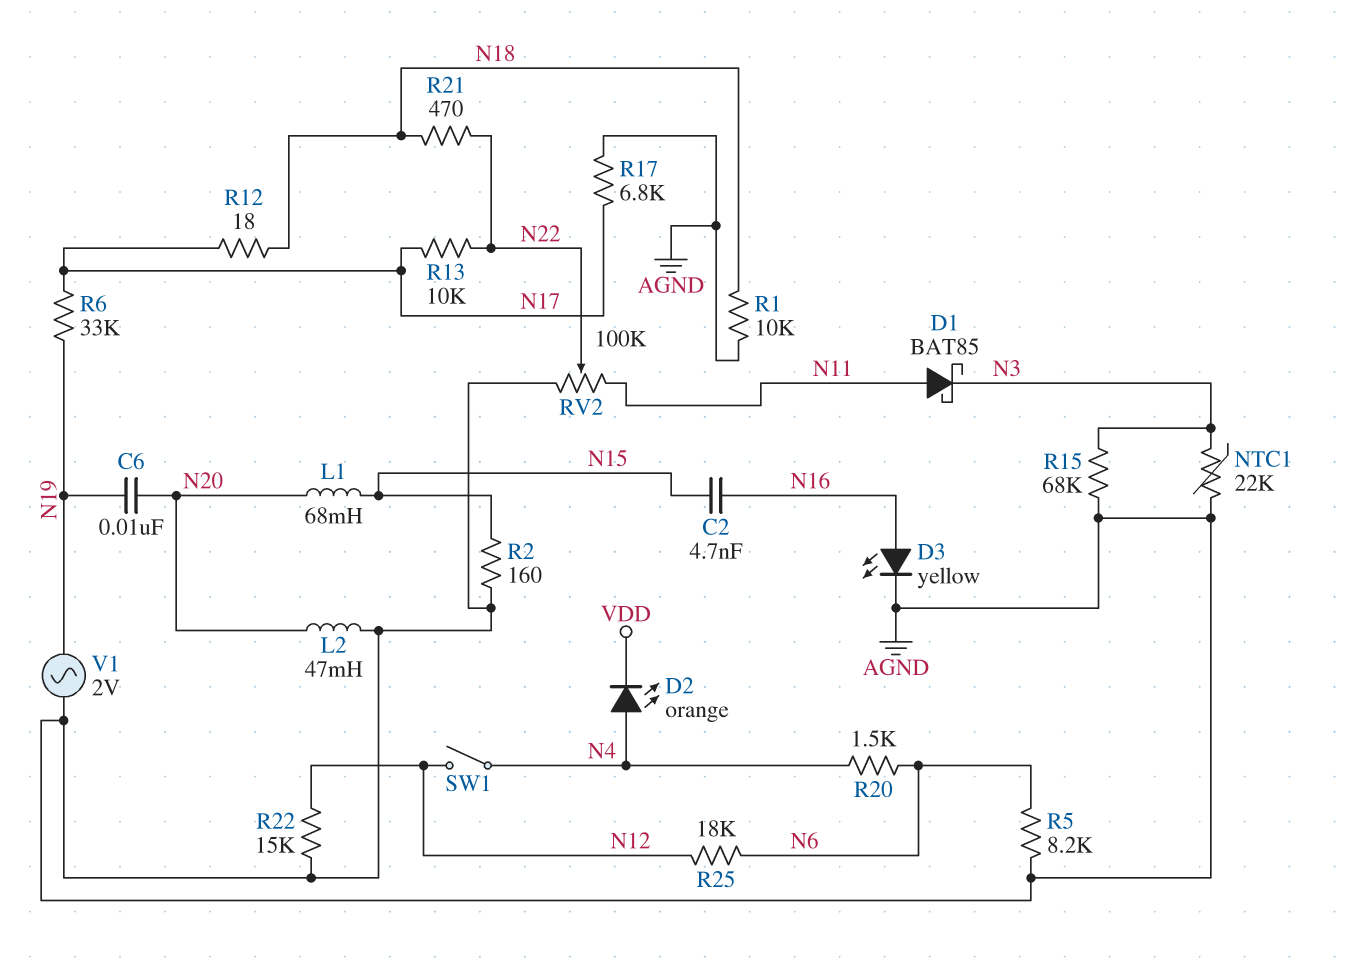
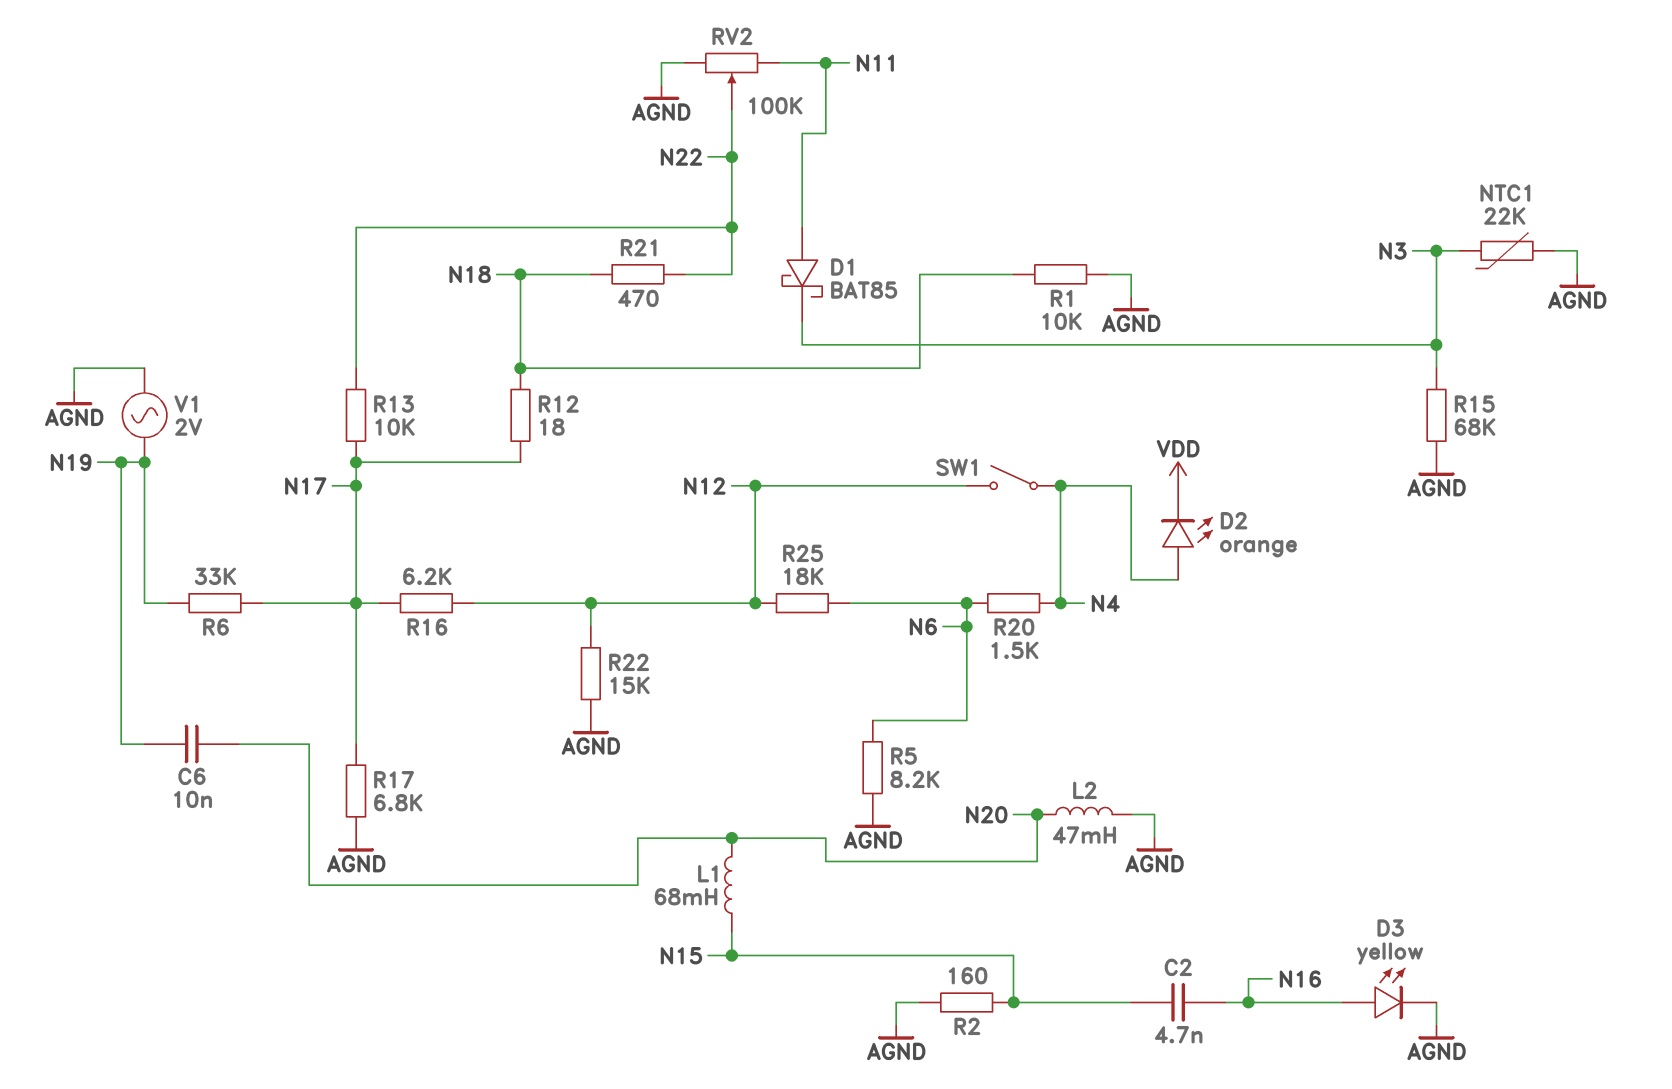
R16: none -> 6.2k (N12, N17)

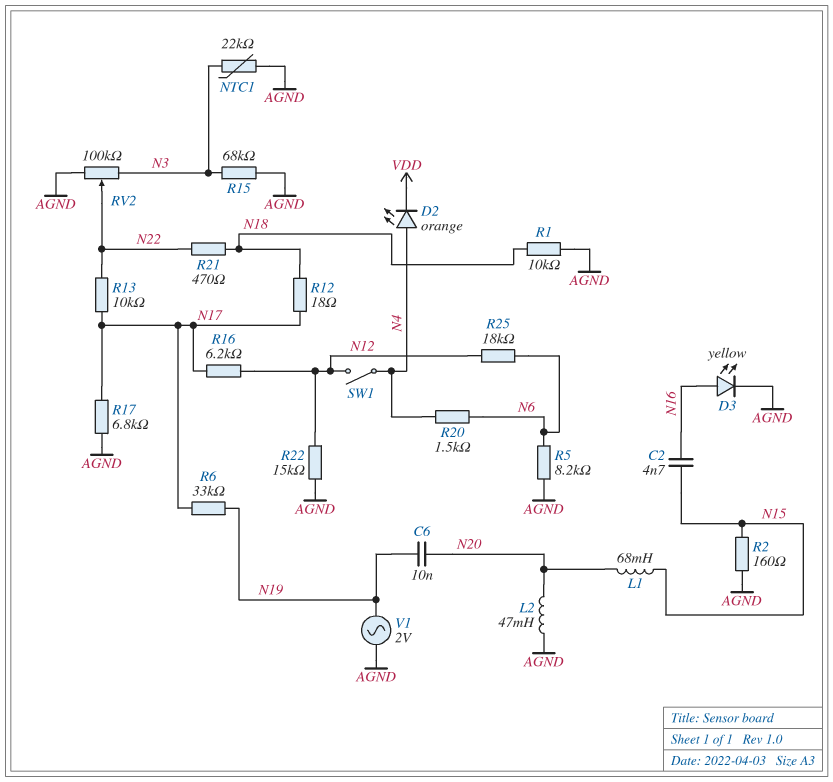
D1: schottky BAT85 (A N11, K N3) -> none
RV2: 100k (AGND, N11, wiper N22) -> 100k (AGND, N3, wiper N22)

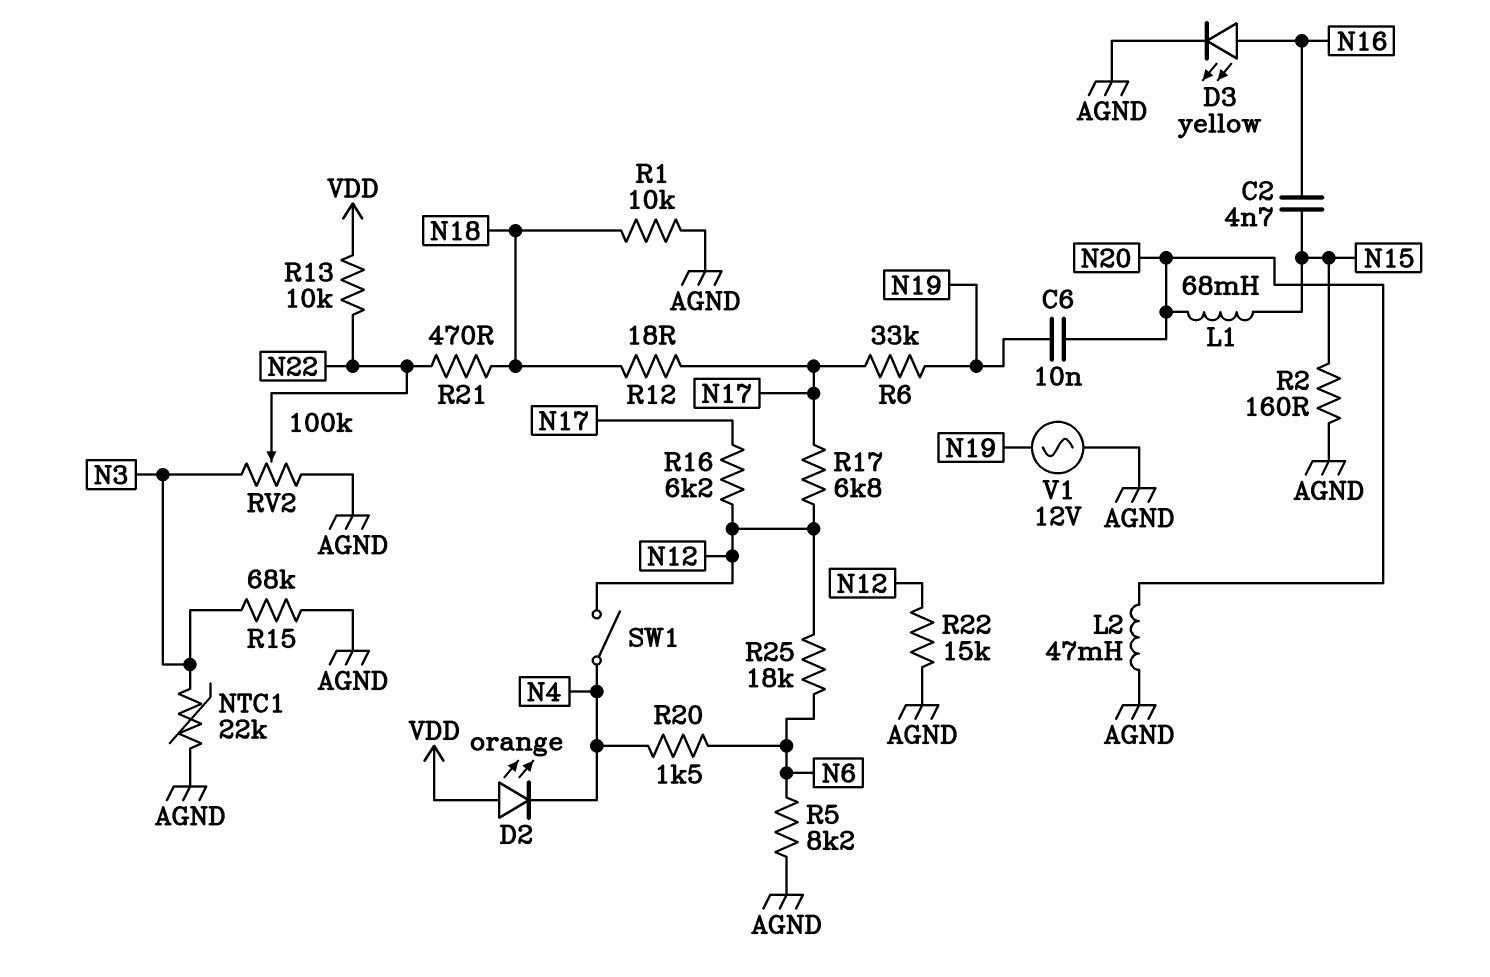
D2: LED orange (A N4, K VDD) -> LED orange (A VDD, K N4)
R13: 10k (N17, N22) -> 10k (N22, VDD)
R17: 6.8k (AGND, N17) -> 6.8k (N12, N17)
V1: AC 2V (AGND, N19) -> AC 12V (AGND, N19)

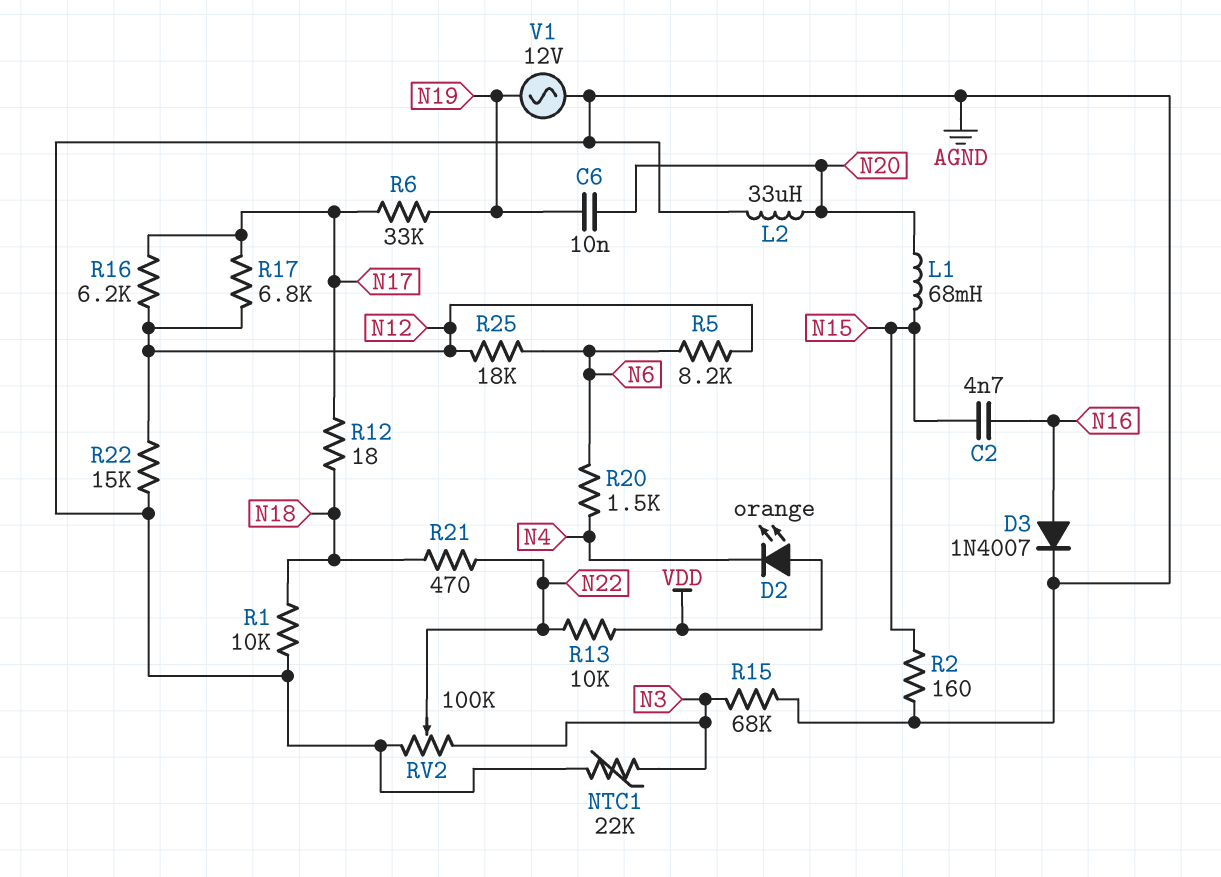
D3: LED yellow (A N16, K AGND) -> diode 1N4007 (A N16, K AGND)
L2: 47mH (AGND, N20) -> 33uH (AGND, N20)
R5: 8.2k (AGND, N6) -> 8.2k (N6, N12)
SW1: switch (N4, N12) -> none

